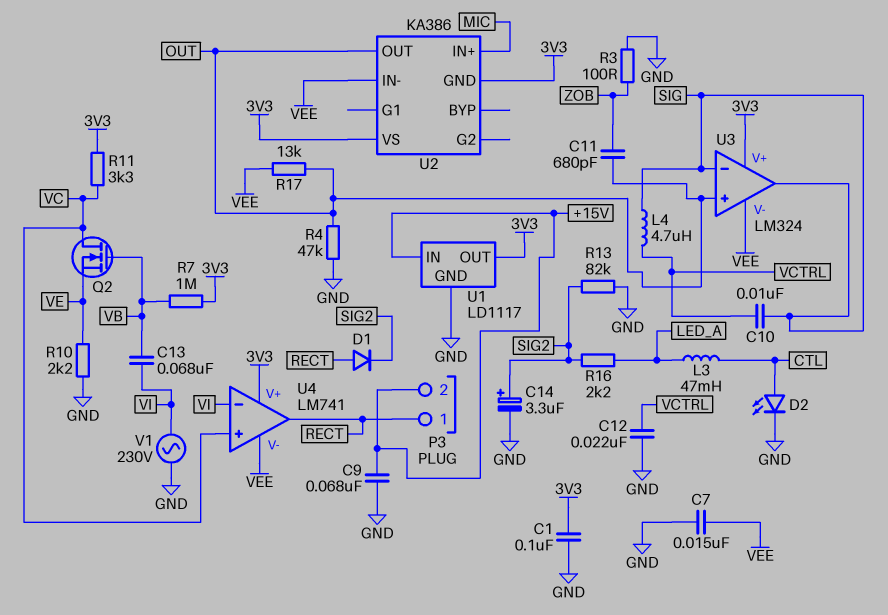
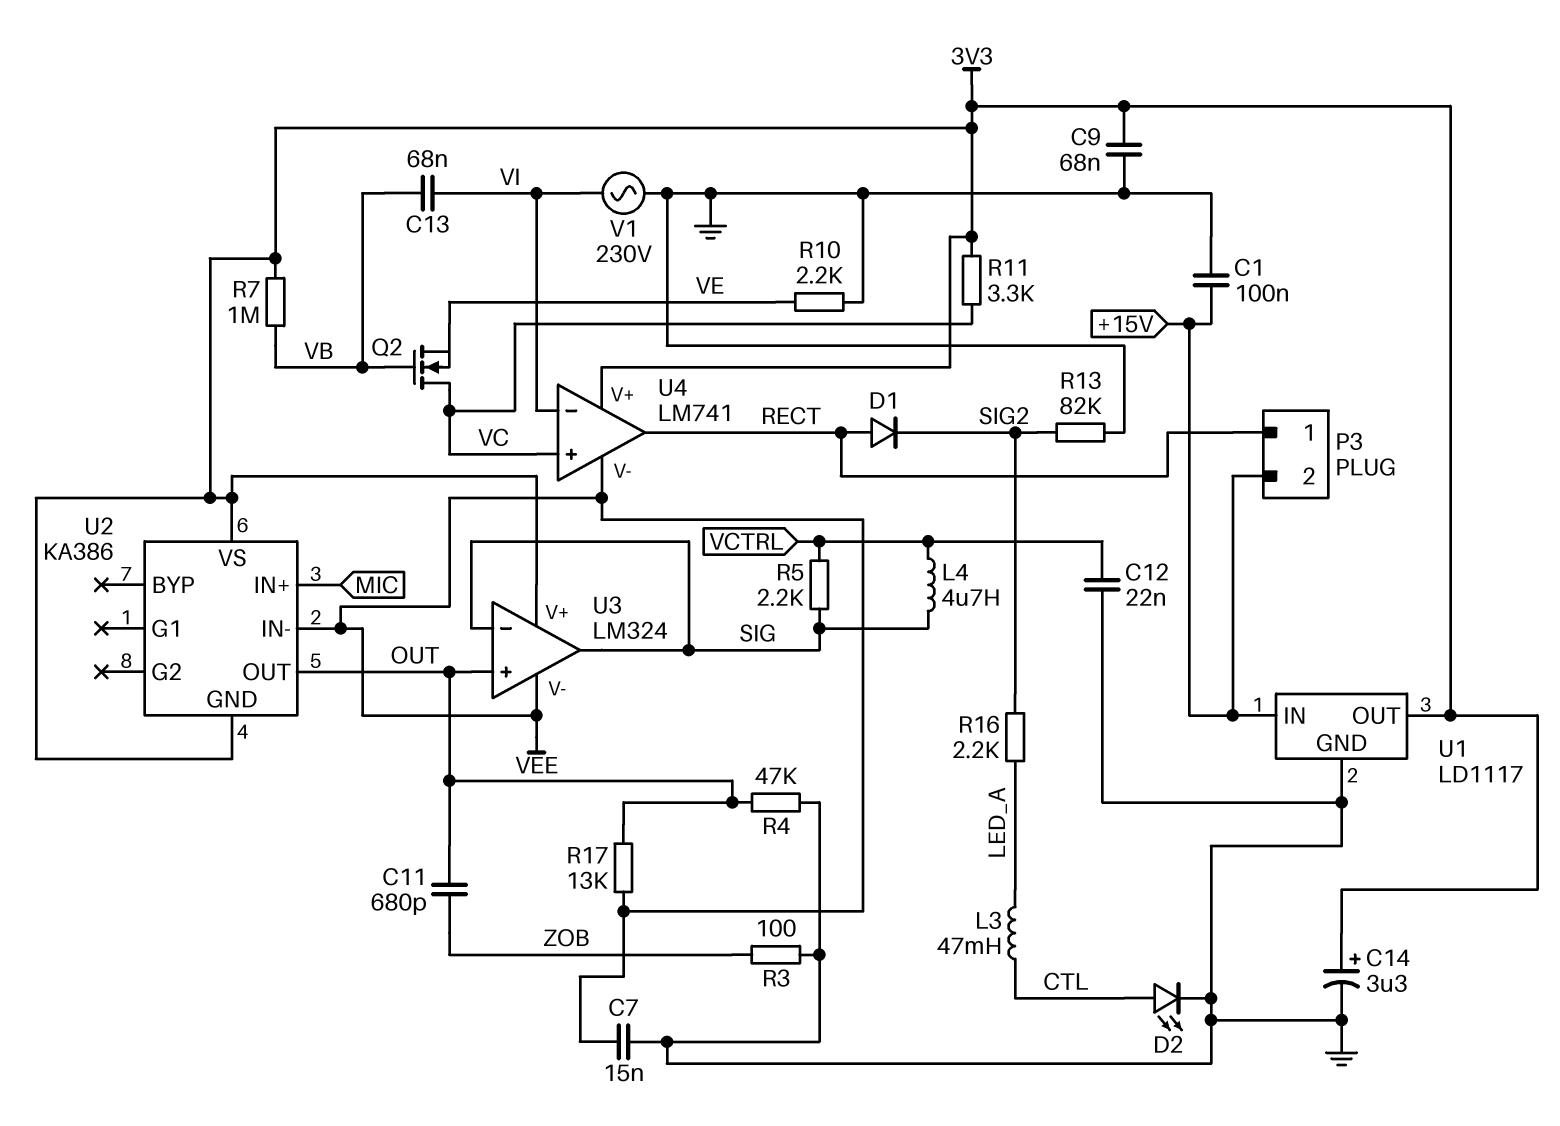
C1: 100nF (3V3, GND) -> 100nF (+15V, GND)
C9: 68nF (+15V, GND) -> 68nF (3V3, GND)
C10: 10nF (SIG, VCTRL) -> none
C14: 3.3uF (plus SIG2, minus GND) -> 3.3uF (plus 3V3, minus GND)
R5: none -> 2.2k (SIG, VCTRL)

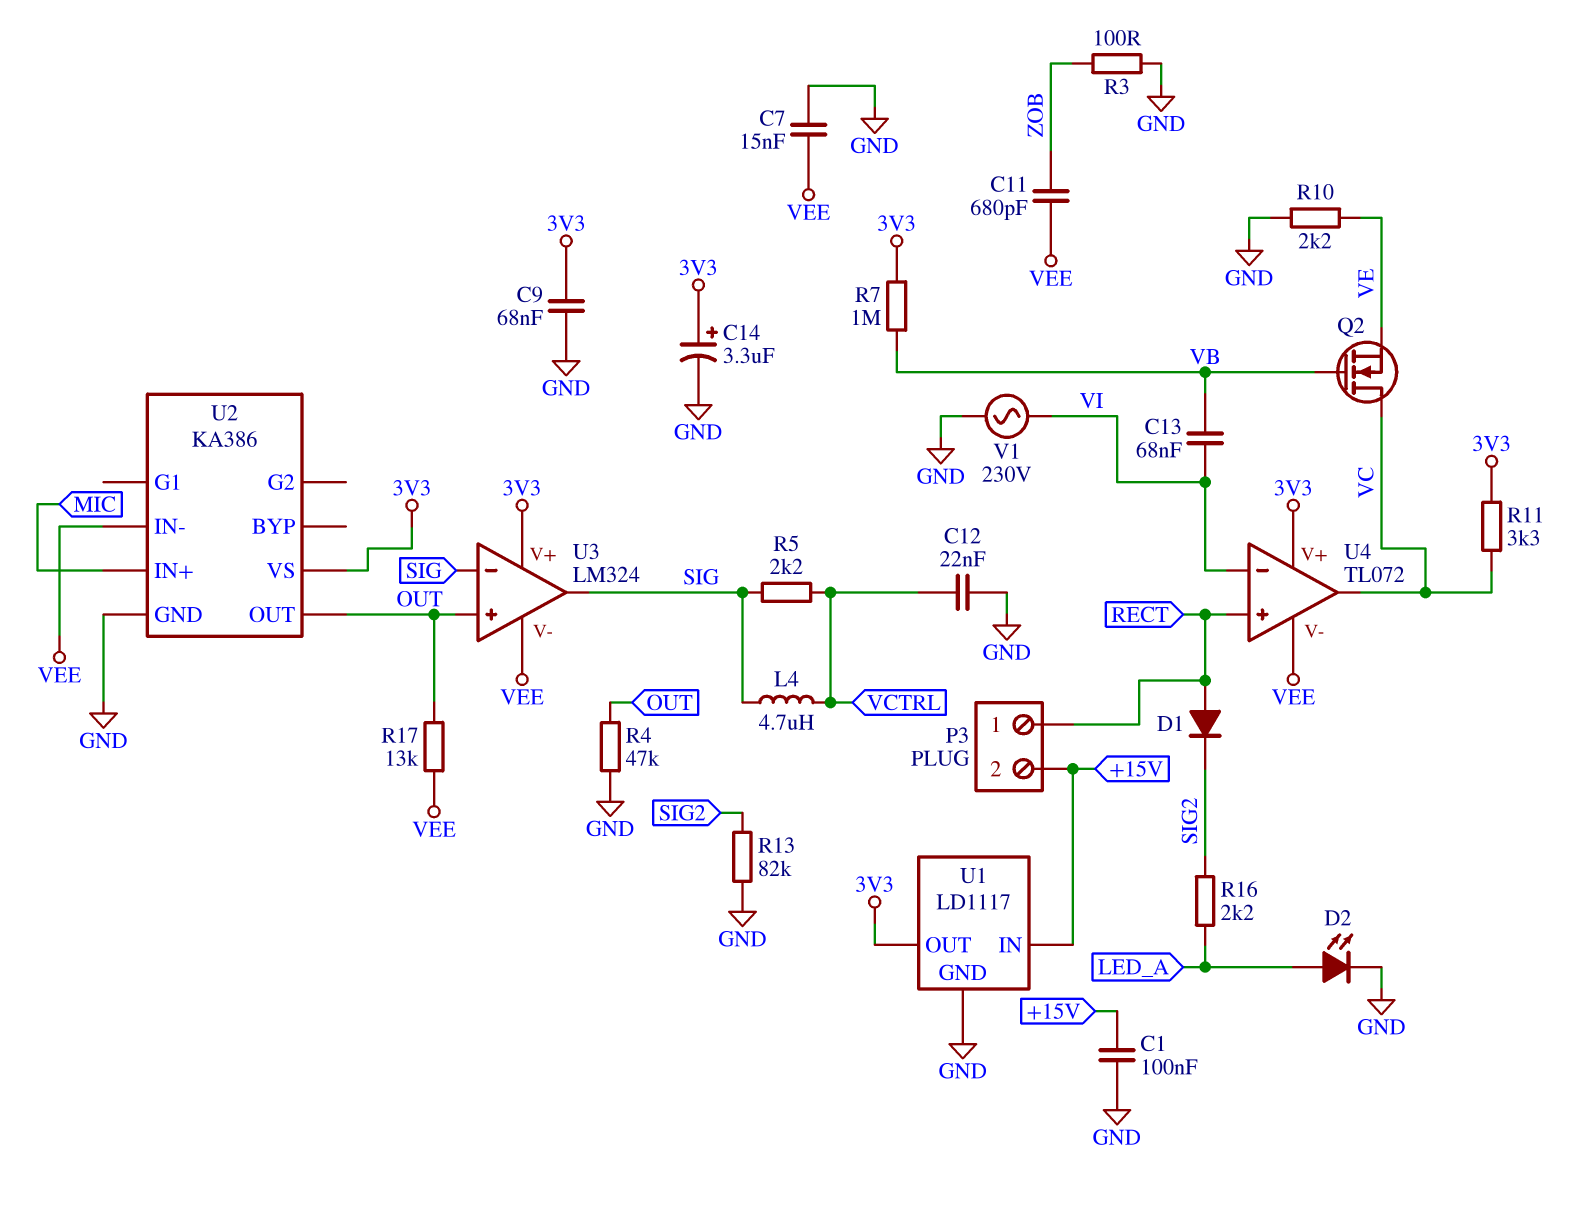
C11: 680pF (OUT, ZOB) -> 680pF (VEE, ZOB)
D2: LED (A CTL, K GND) -> LED (A LED_A, K GND)
L3: 47mH (CTL, LED_A) -> none
U2 pin GND: 3V3 -> GND
U4: LM741 -> TL072
U4 pin in+: VC -> RECT
U4 pin out: RECT -> VC

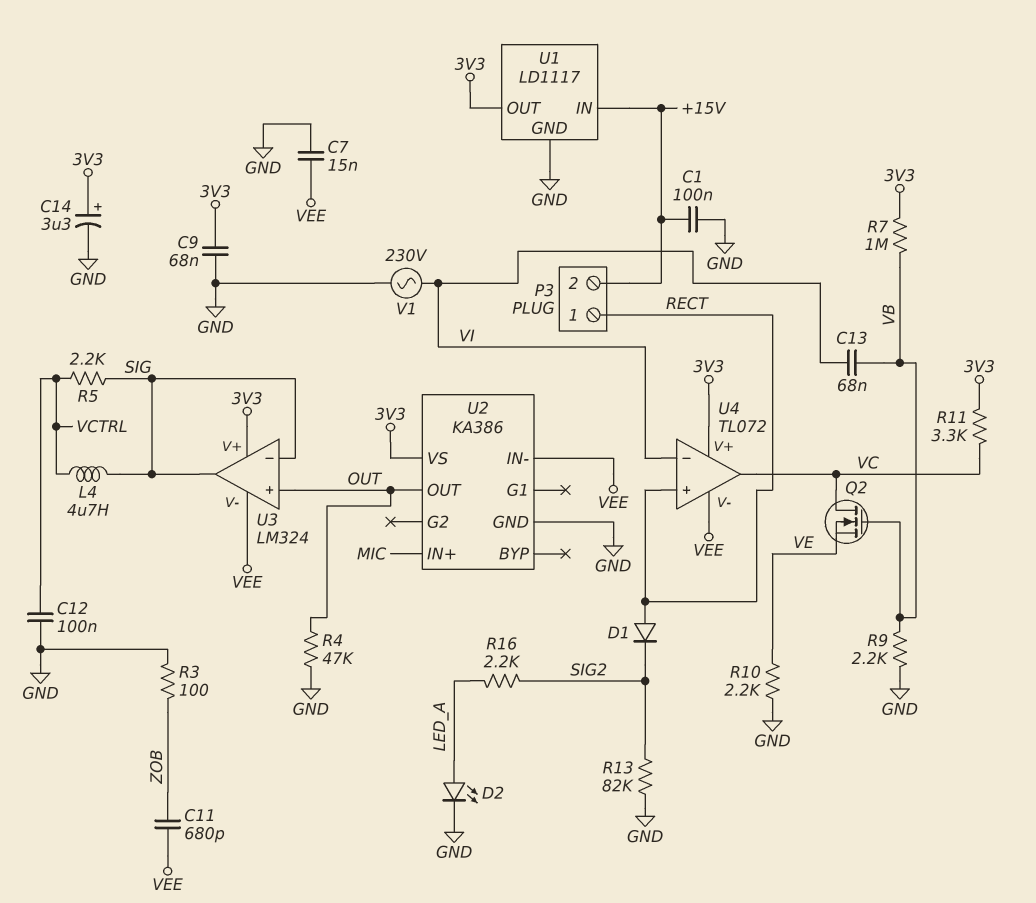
C12: 22nF (GND, VCTRL) -> 100nF (GND, VCTRL)
R9: none -> 2.2k (GND, VB)
R17: 13k (OUT, VEE) -> none

